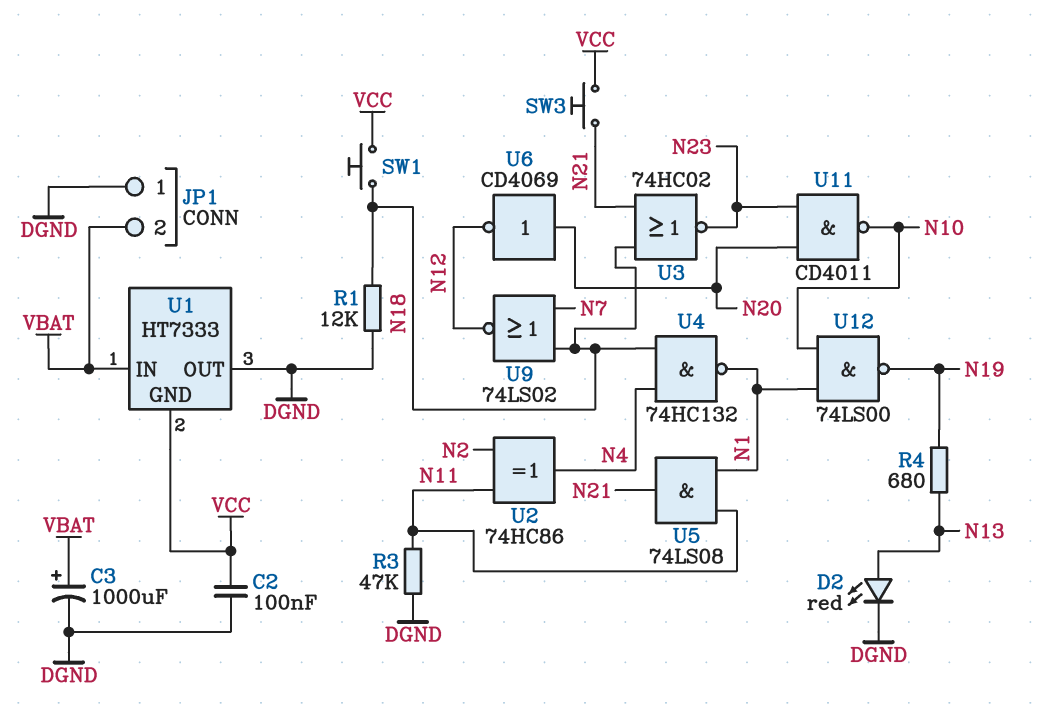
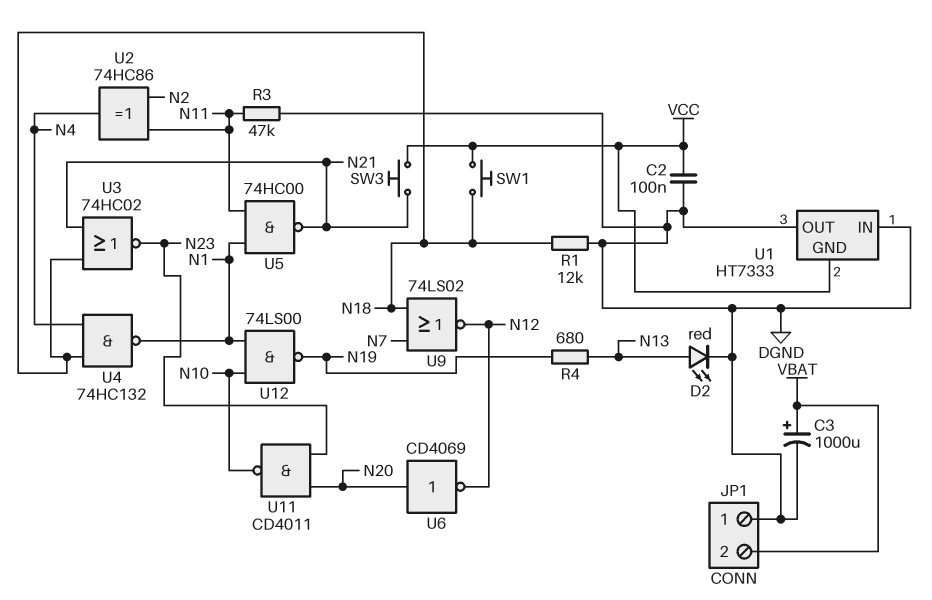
U1 pin IN: VBAT -> DGND
U5: AND 74LS08 (in N1, in N11, out N21) -> NAND 74HC00 (in N1, in N11, out N21)

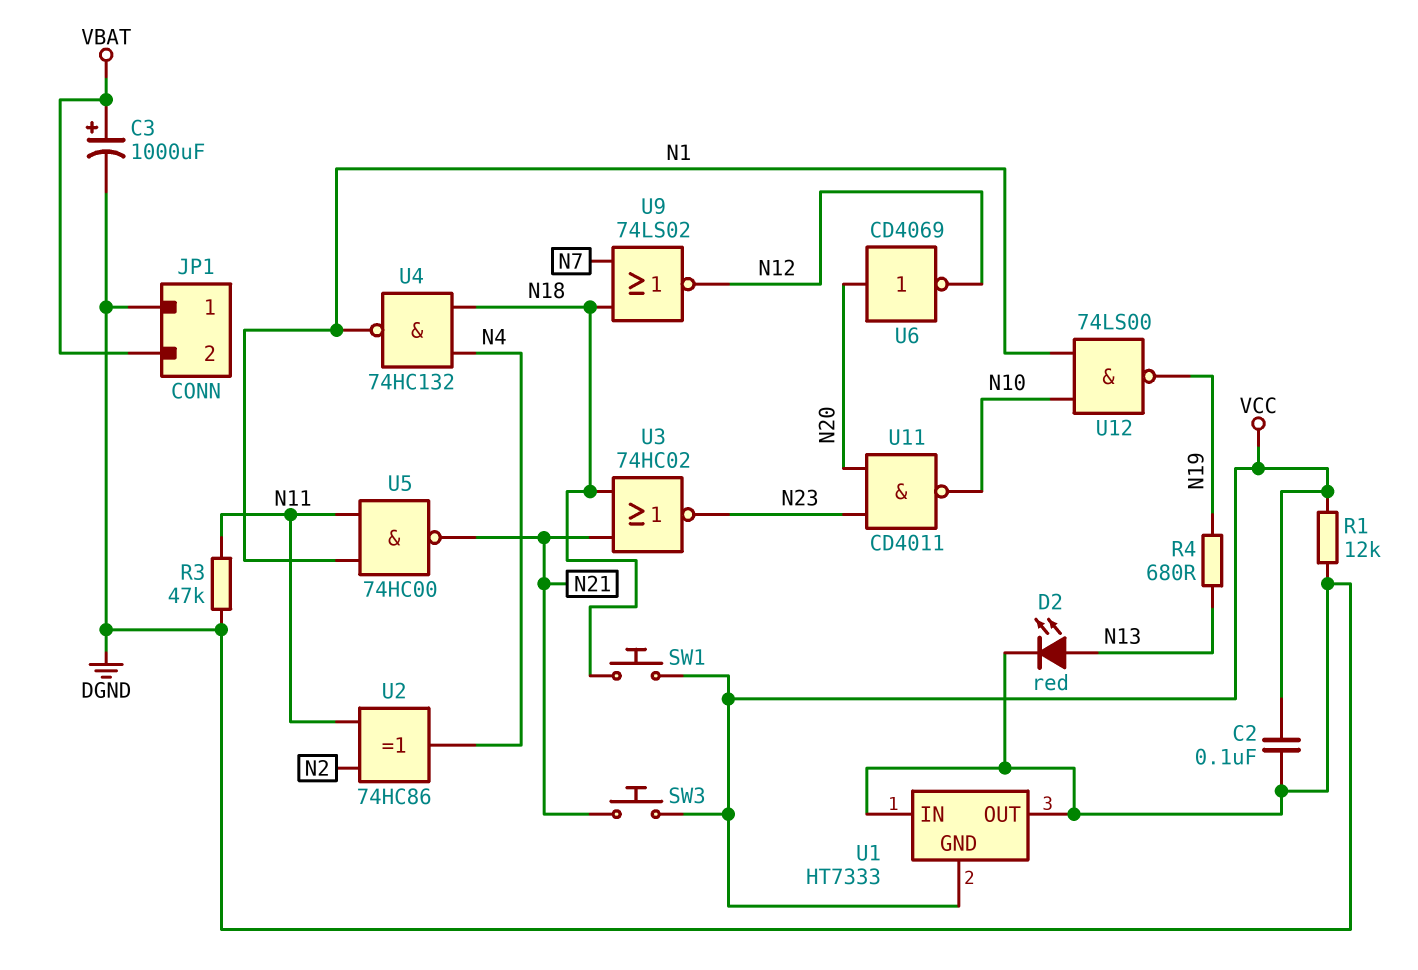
R1: 12k (DGND, N18) -> 12k (DGND, VCC)

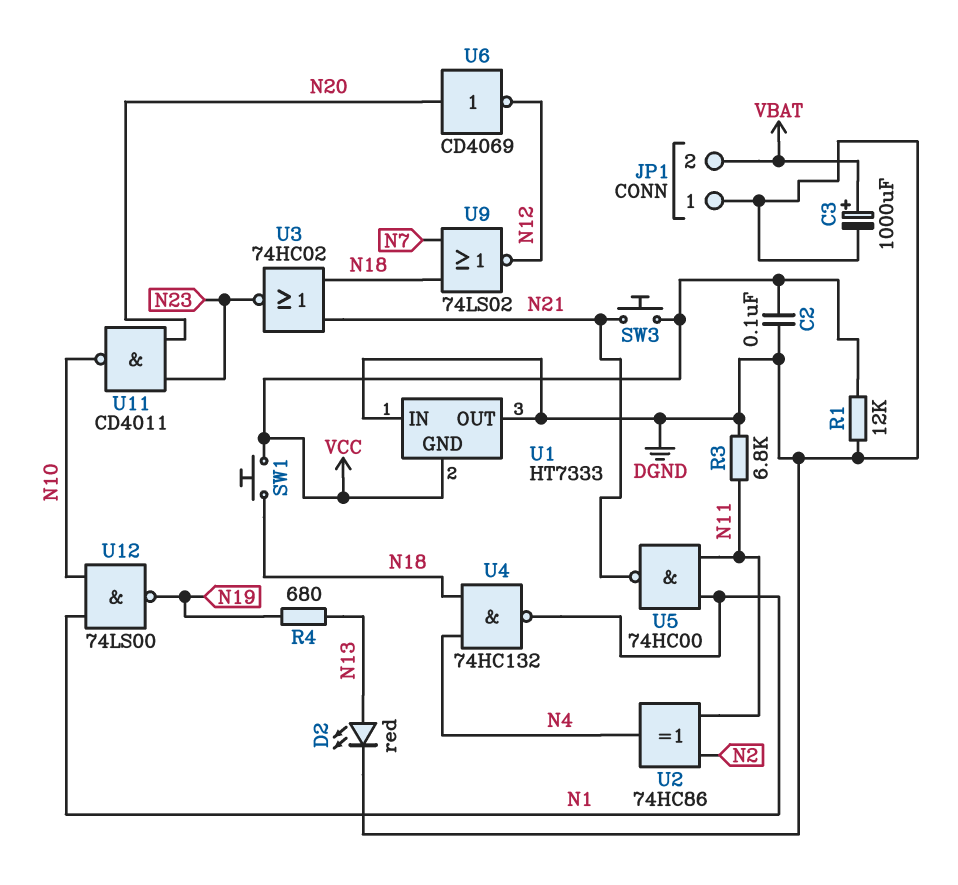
R3: 47k (DGND, N11) -> 6.8k (DGND, N11)

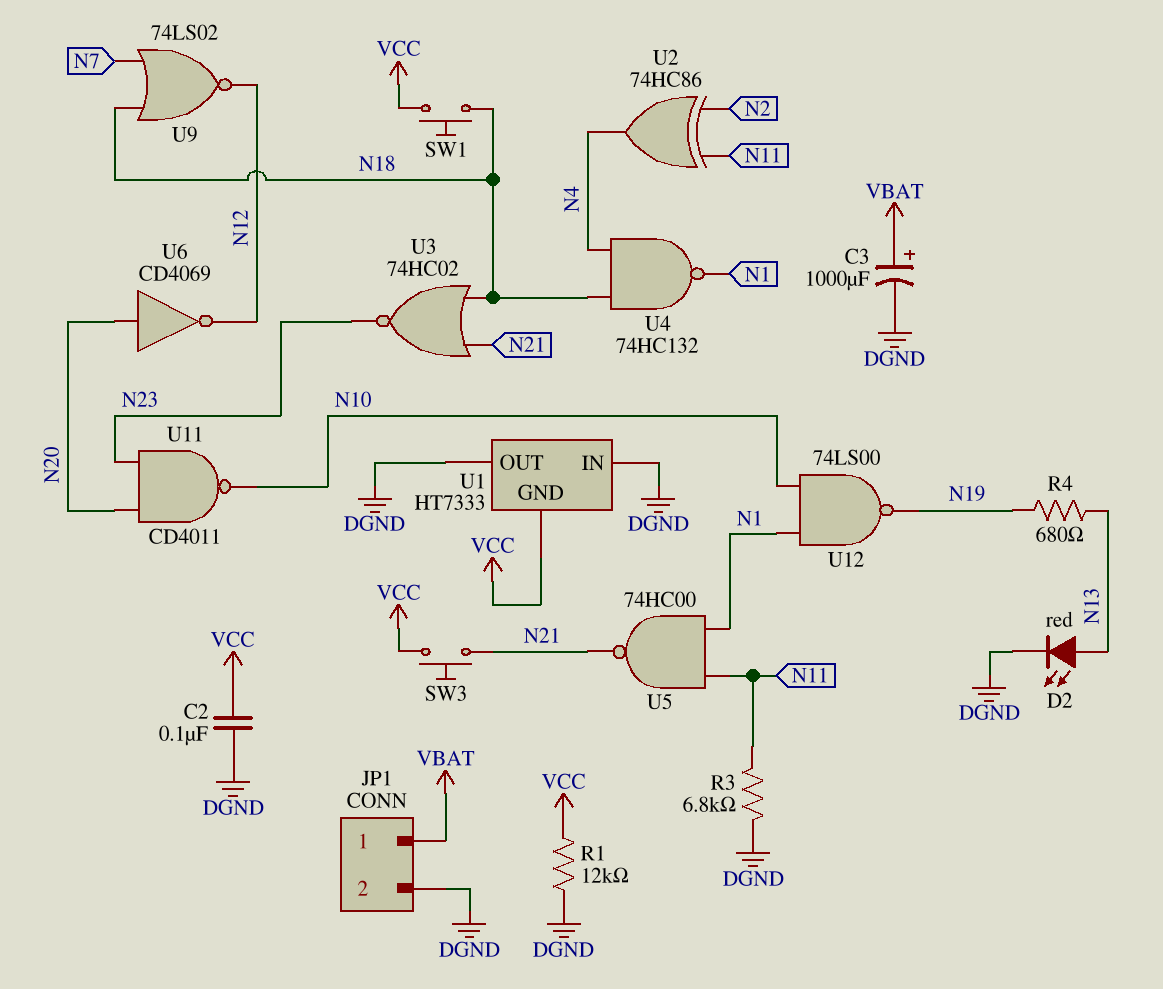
JP1 pin 1: DGND -> VBAT
JP1 pin 2: VBAT -> DGND

